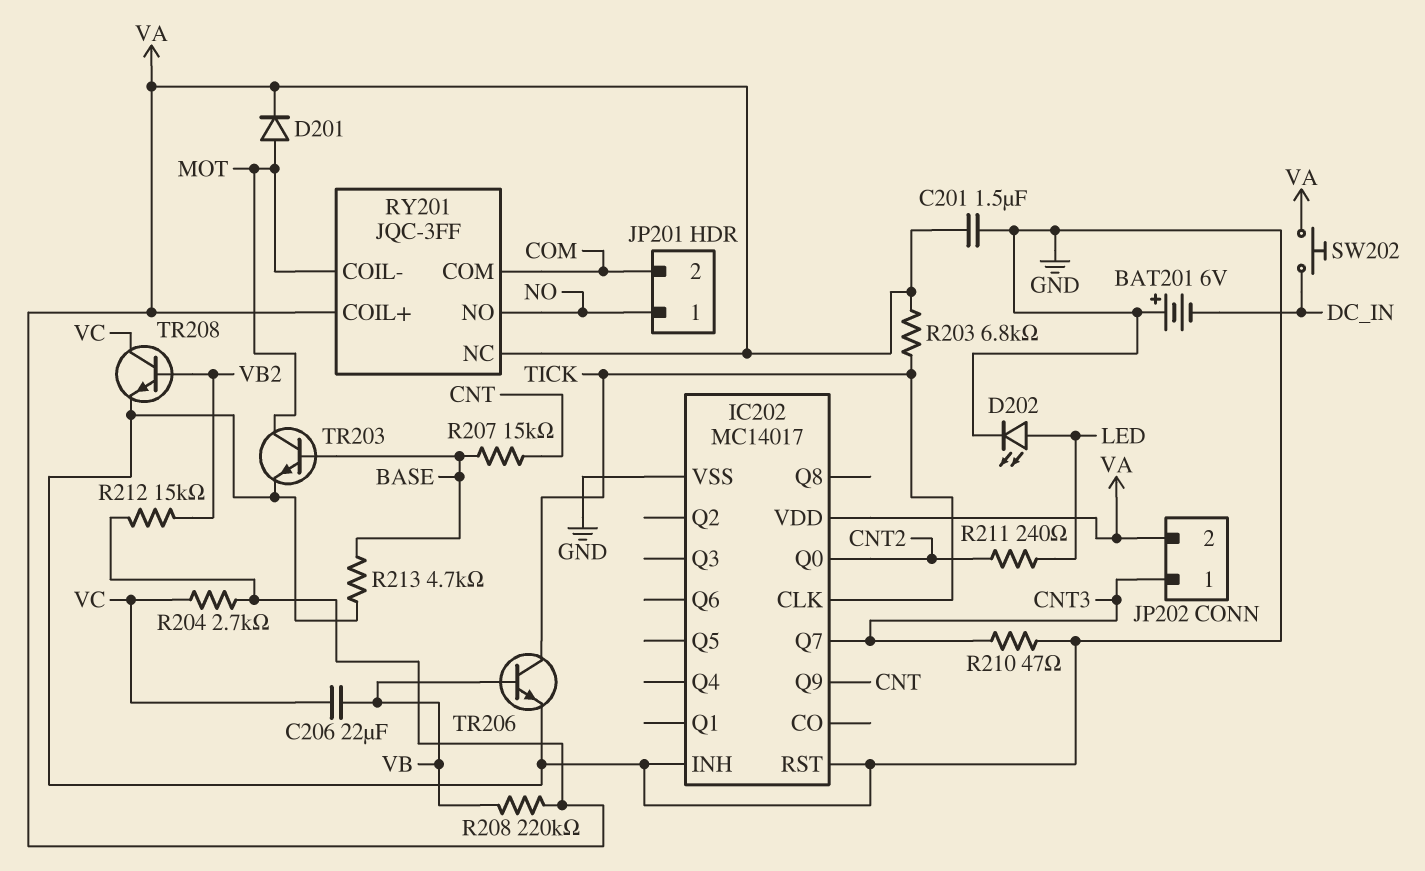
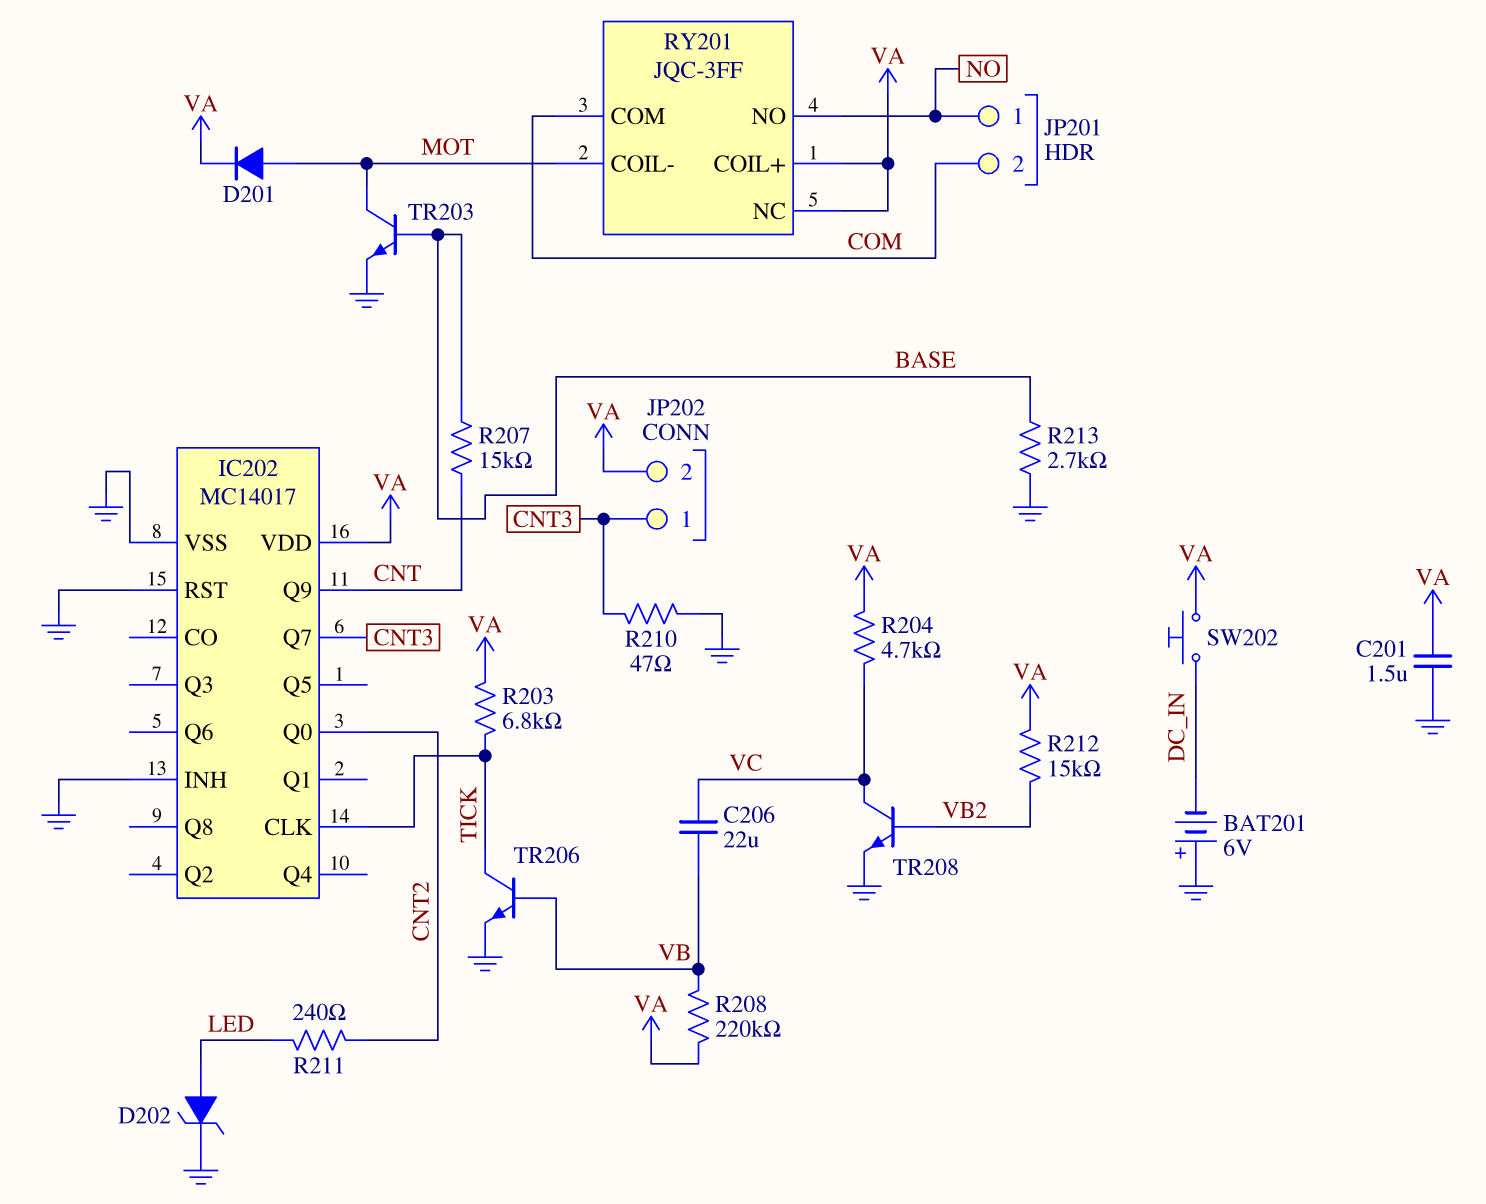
D202: LED (A LED, K GND) -> zener (A LED, K GND)
R204: 2.7k (VA, VC) -> 4.7k (VA, VC)
R213: 4.7k (BASE, GND) -> 2.7k (BASE, GND)

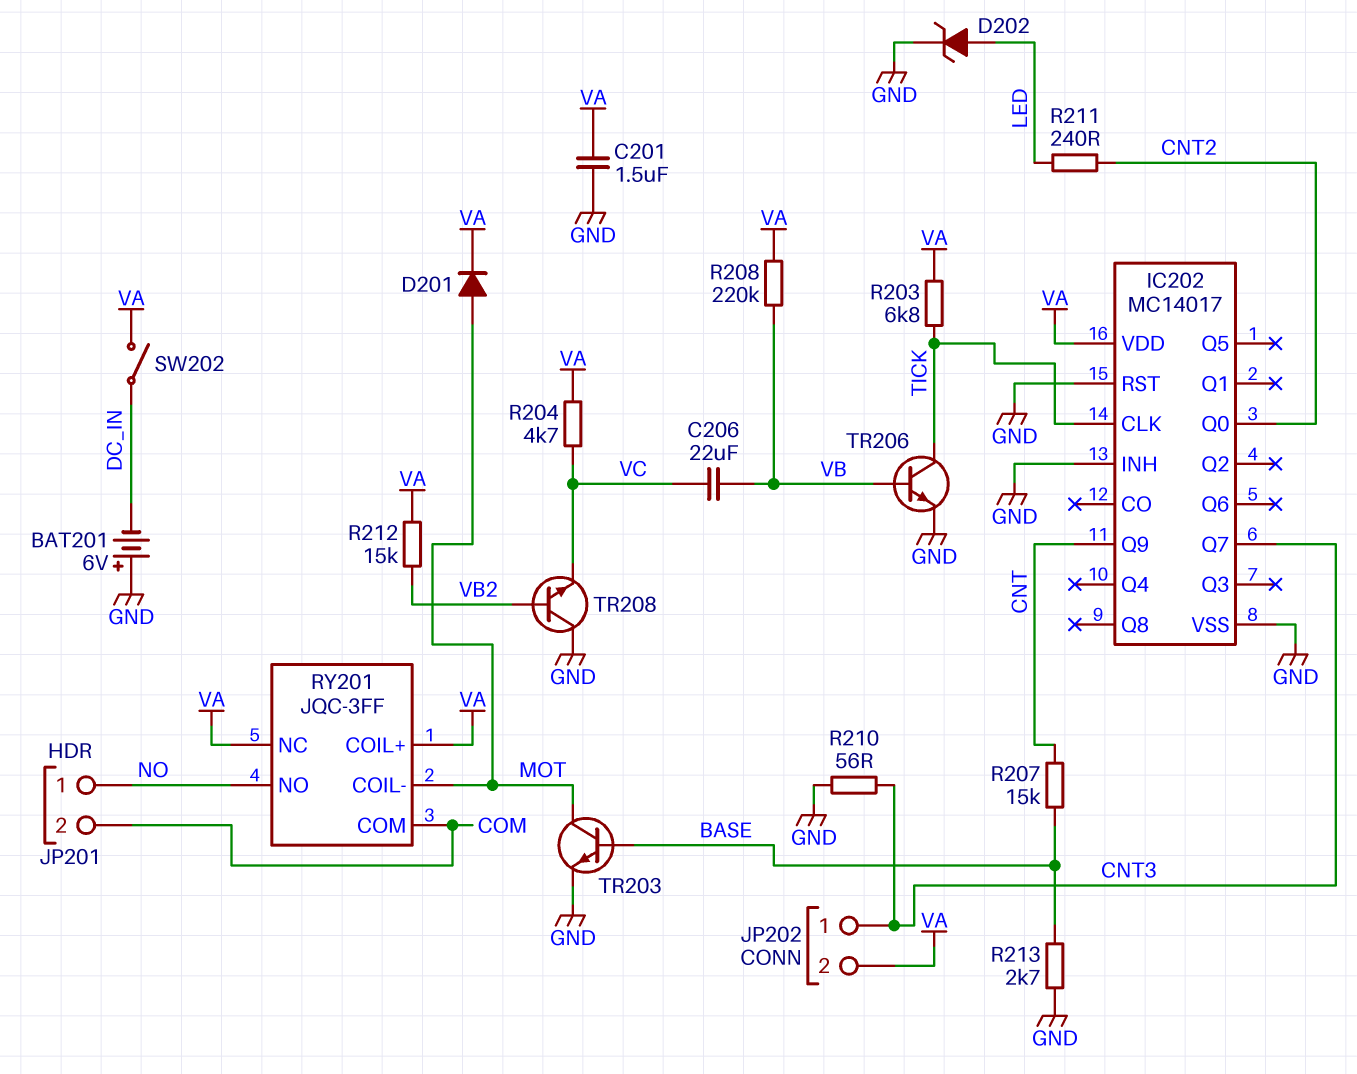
R210: 47 (CNT3, GND) -> 56 (CNT3, GND)
SW202: button (DC_IN, VA) -> switch (DC_IN, VA)
TR208: NPN (B VB2, C VC, E GND) -> NPN (B VB2, C GND, E VC)

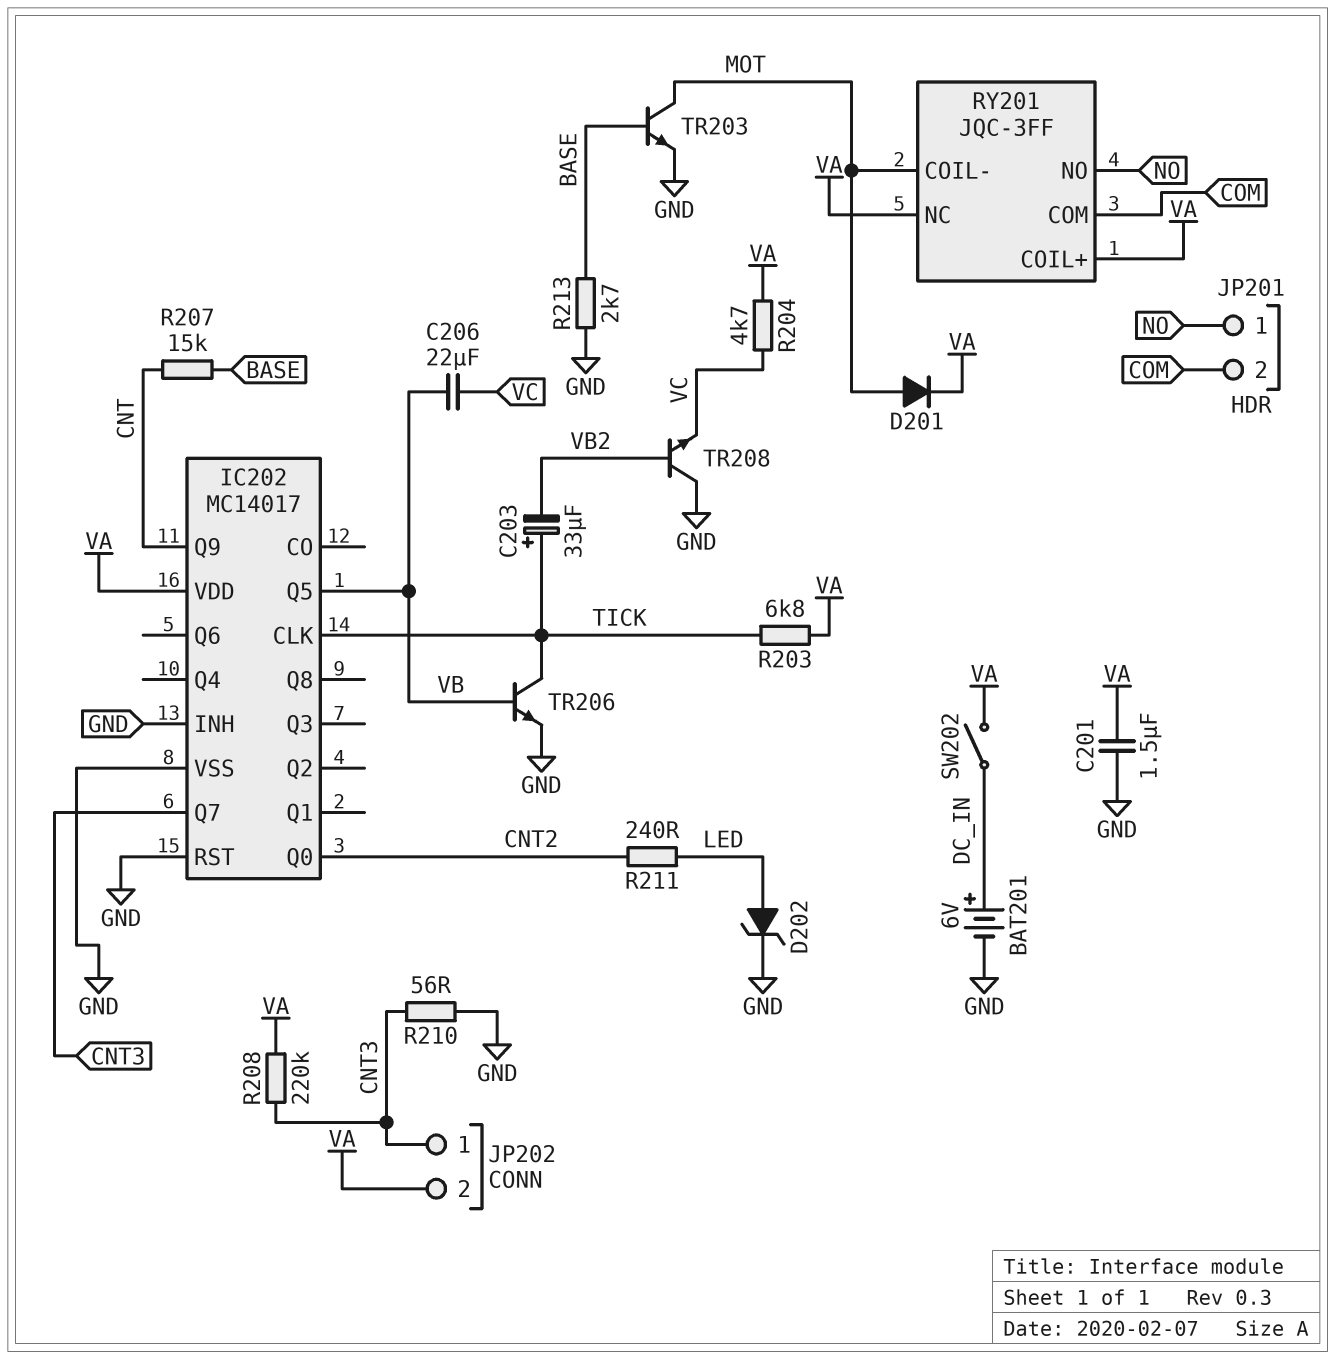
BAT201: 6V (plus GND, minus DC_IN) -> 6V (plus DC_IN, minus GND)
C203: none -> 33uF (plus TICK, minus VB2)
IC202 pin Q5: none -> VB
R208: 220k (VA, VB) -> 220k (CNT3, VA)
R212: 15k (VA, VB2) -> none

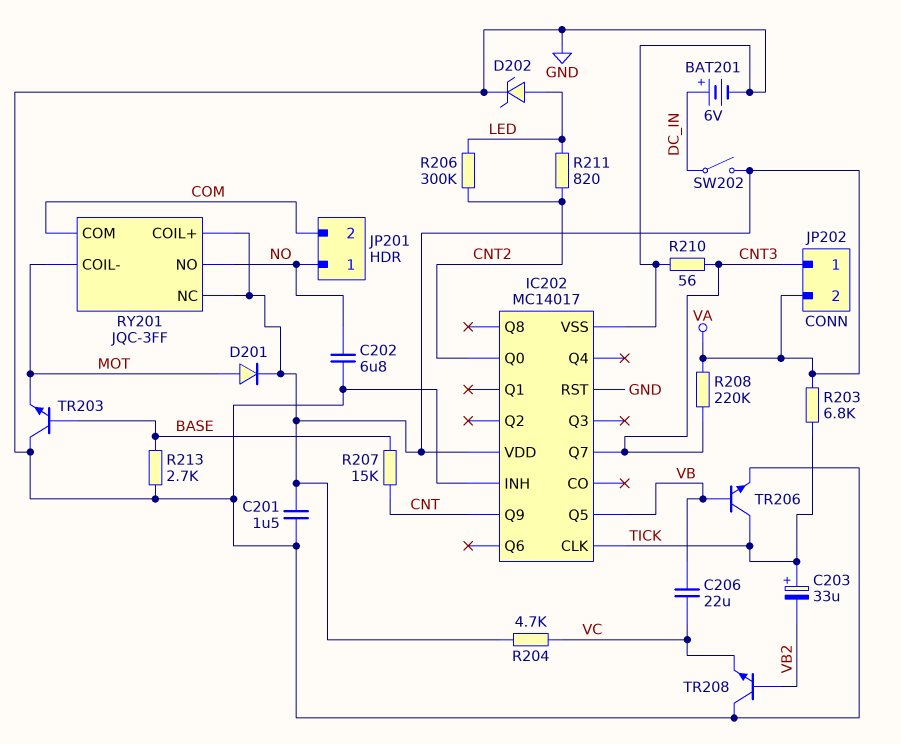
C202: none -> 6.8uF (GND, NO)
R206: none -> 300k (CNT2, LED)
R211: 240 (CNT2, LED) -> 820 (CNT2, LED)
TR203: NPN (B BASE, C MOT, E GND) -> NPN (B BASE, C GND, E MOT)

